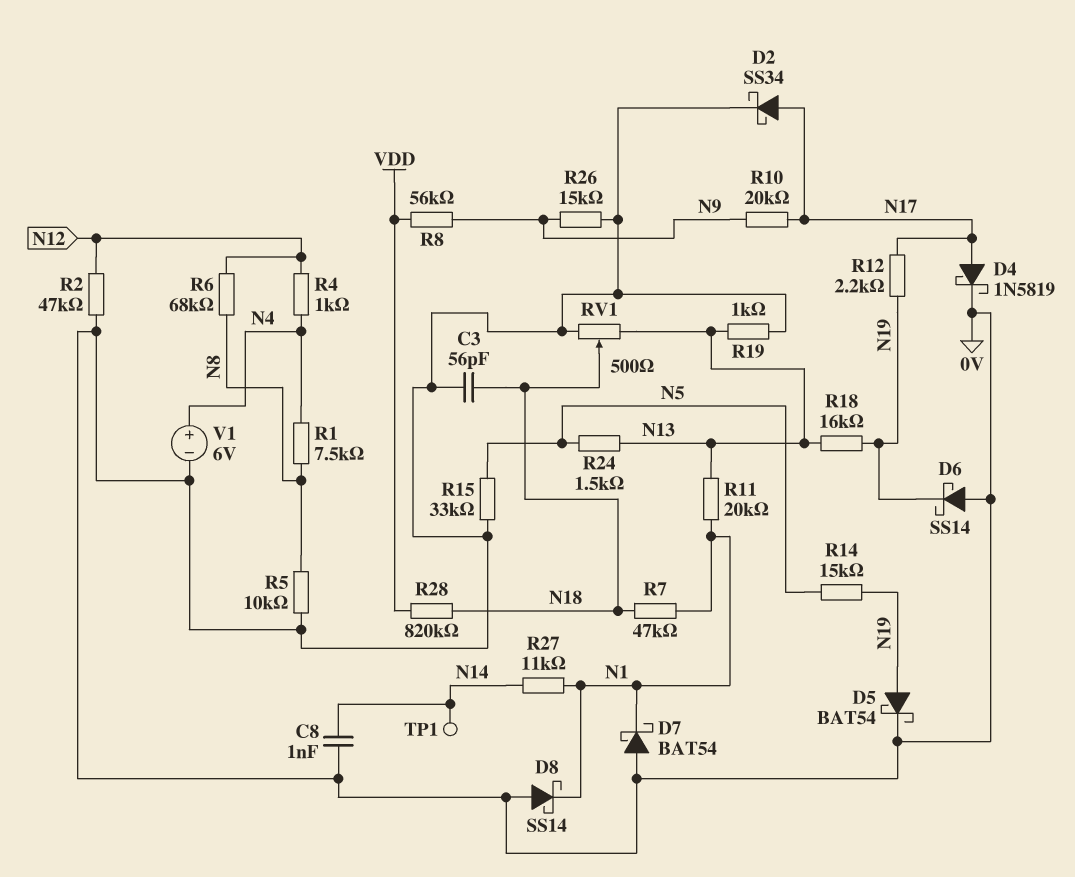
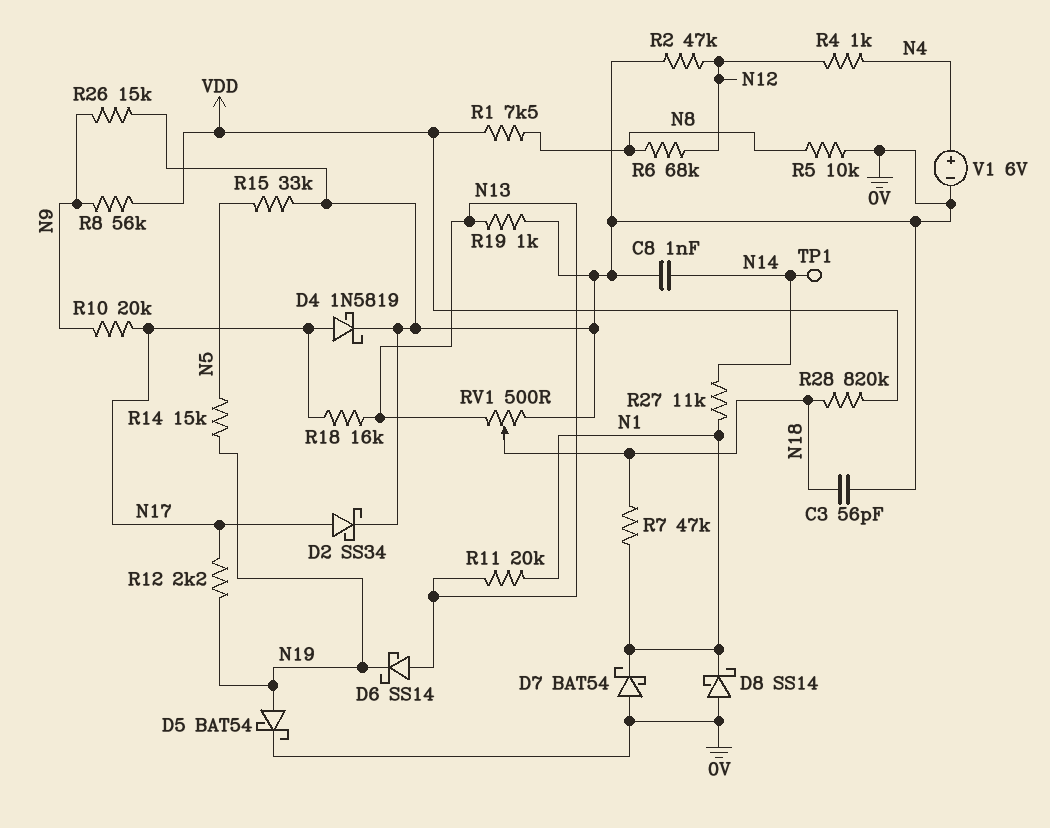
D6: schottky SS14 (A 0V, K N19) -> schottky SS14 (A N13, K N19)
R1: 7.5k (N4, N8) -> 7.5k (N8, VDD)
R18: 16k (N13, N19) -> 16k (N13, N17)
R24: 1.5k (N5, N13) -> none

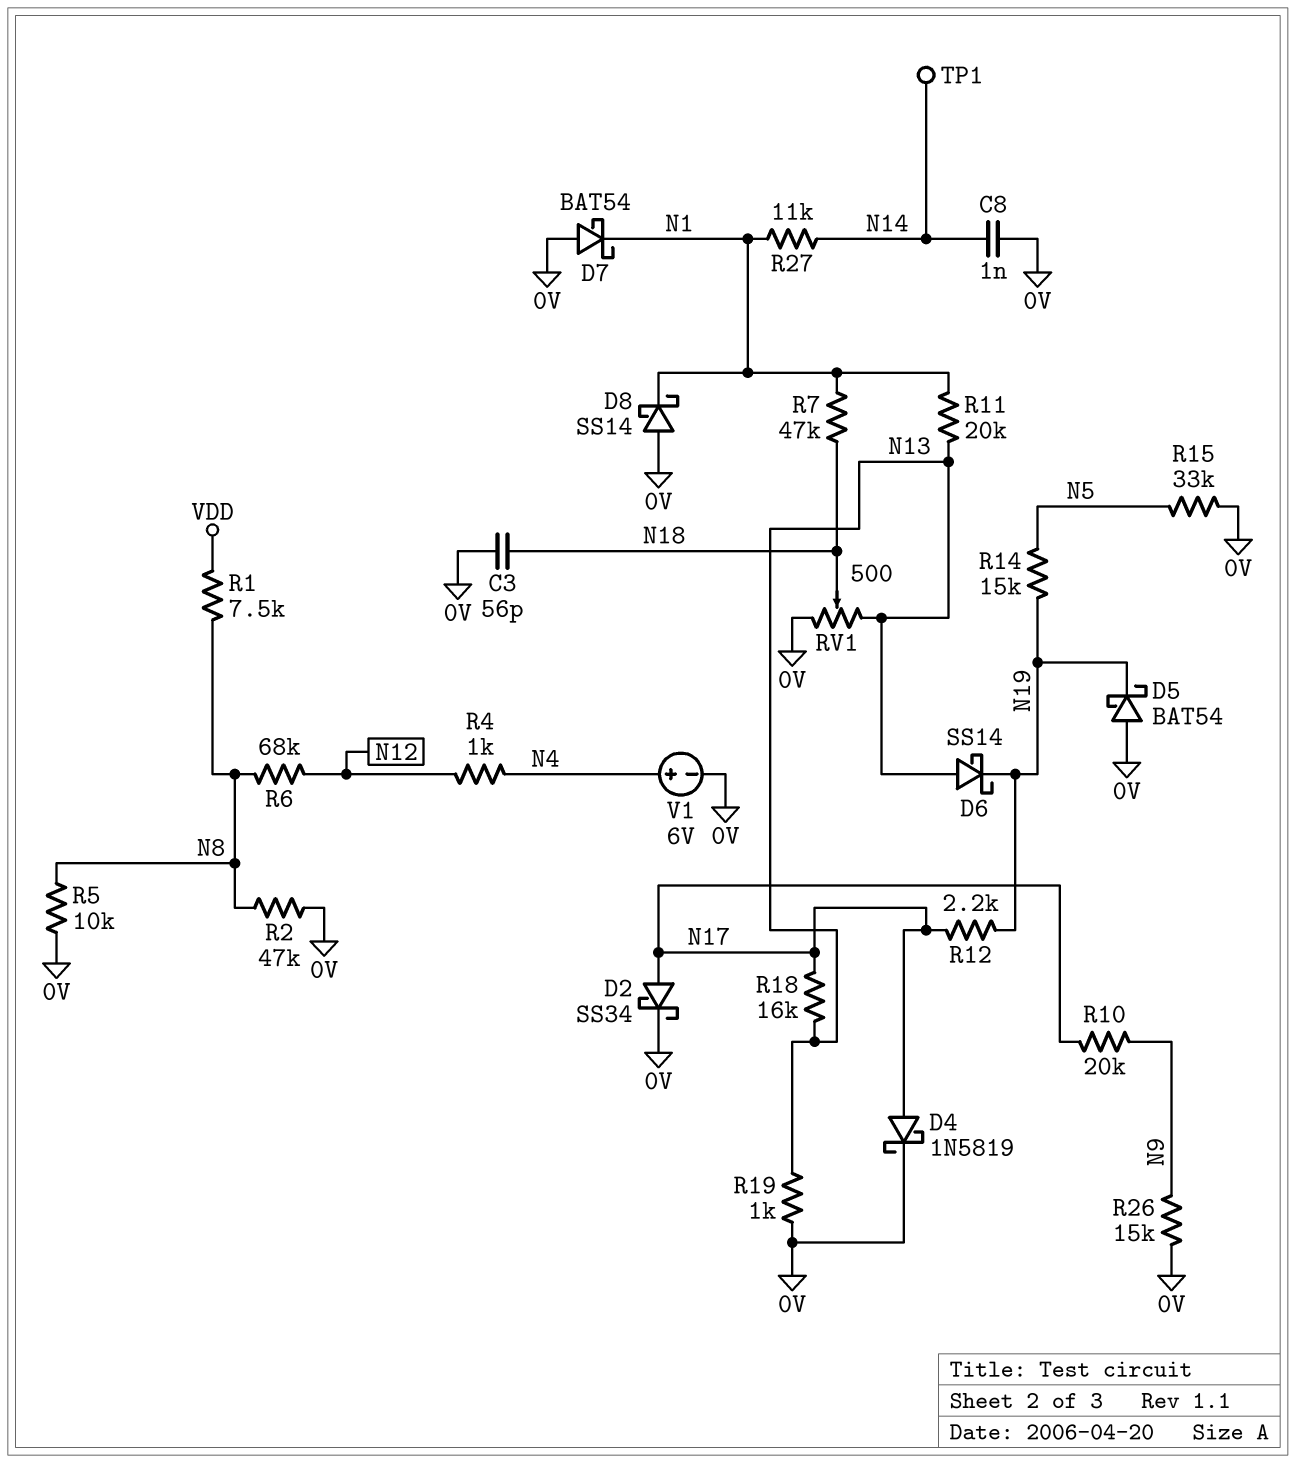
D5: schottky BAT54 (A N19, K 0V) -> schottky BAT54 (A 0V, K N19)
R2: 47k (0V, N12) -> 47k (0V, N8)
R8: 56k (N9, VDD) -> none
R28: 820k (N18, VDD) -> none

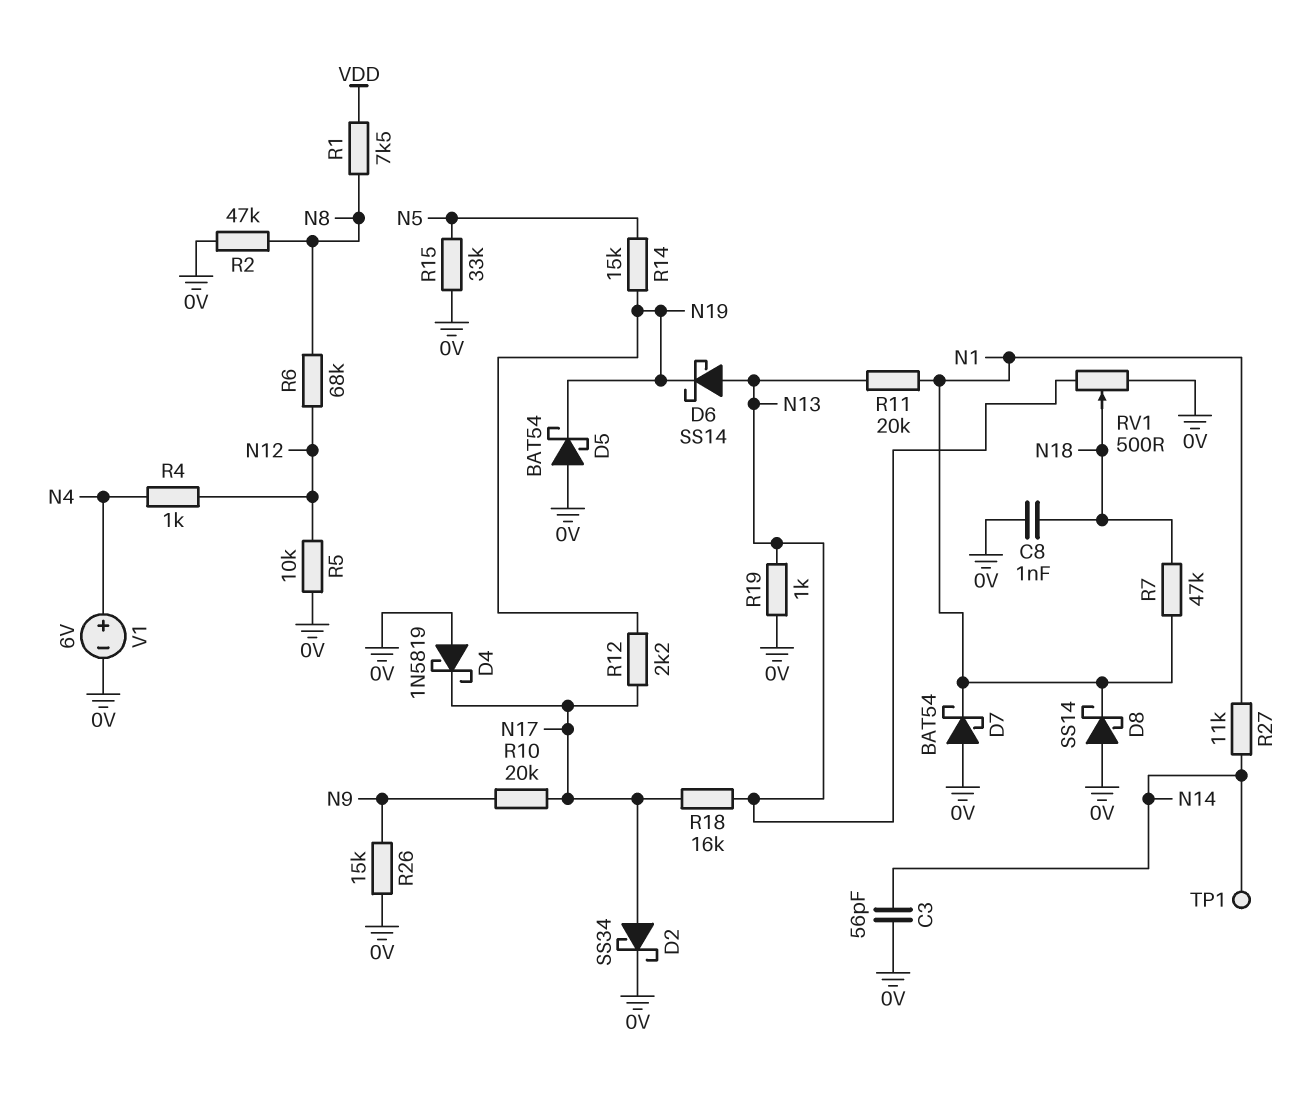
C3: 56pF (0V, N18) -> 56pF (0V, N14)
C8: 1nF (0V, N14) -> 1nF (0V, N18)
D4: schottky 1N5819 (A N17, K 0V) -> schottky 1N5819 (A 0V, K N17)
R5: 10k (0V, N8) -> 10k (0V, N12)

